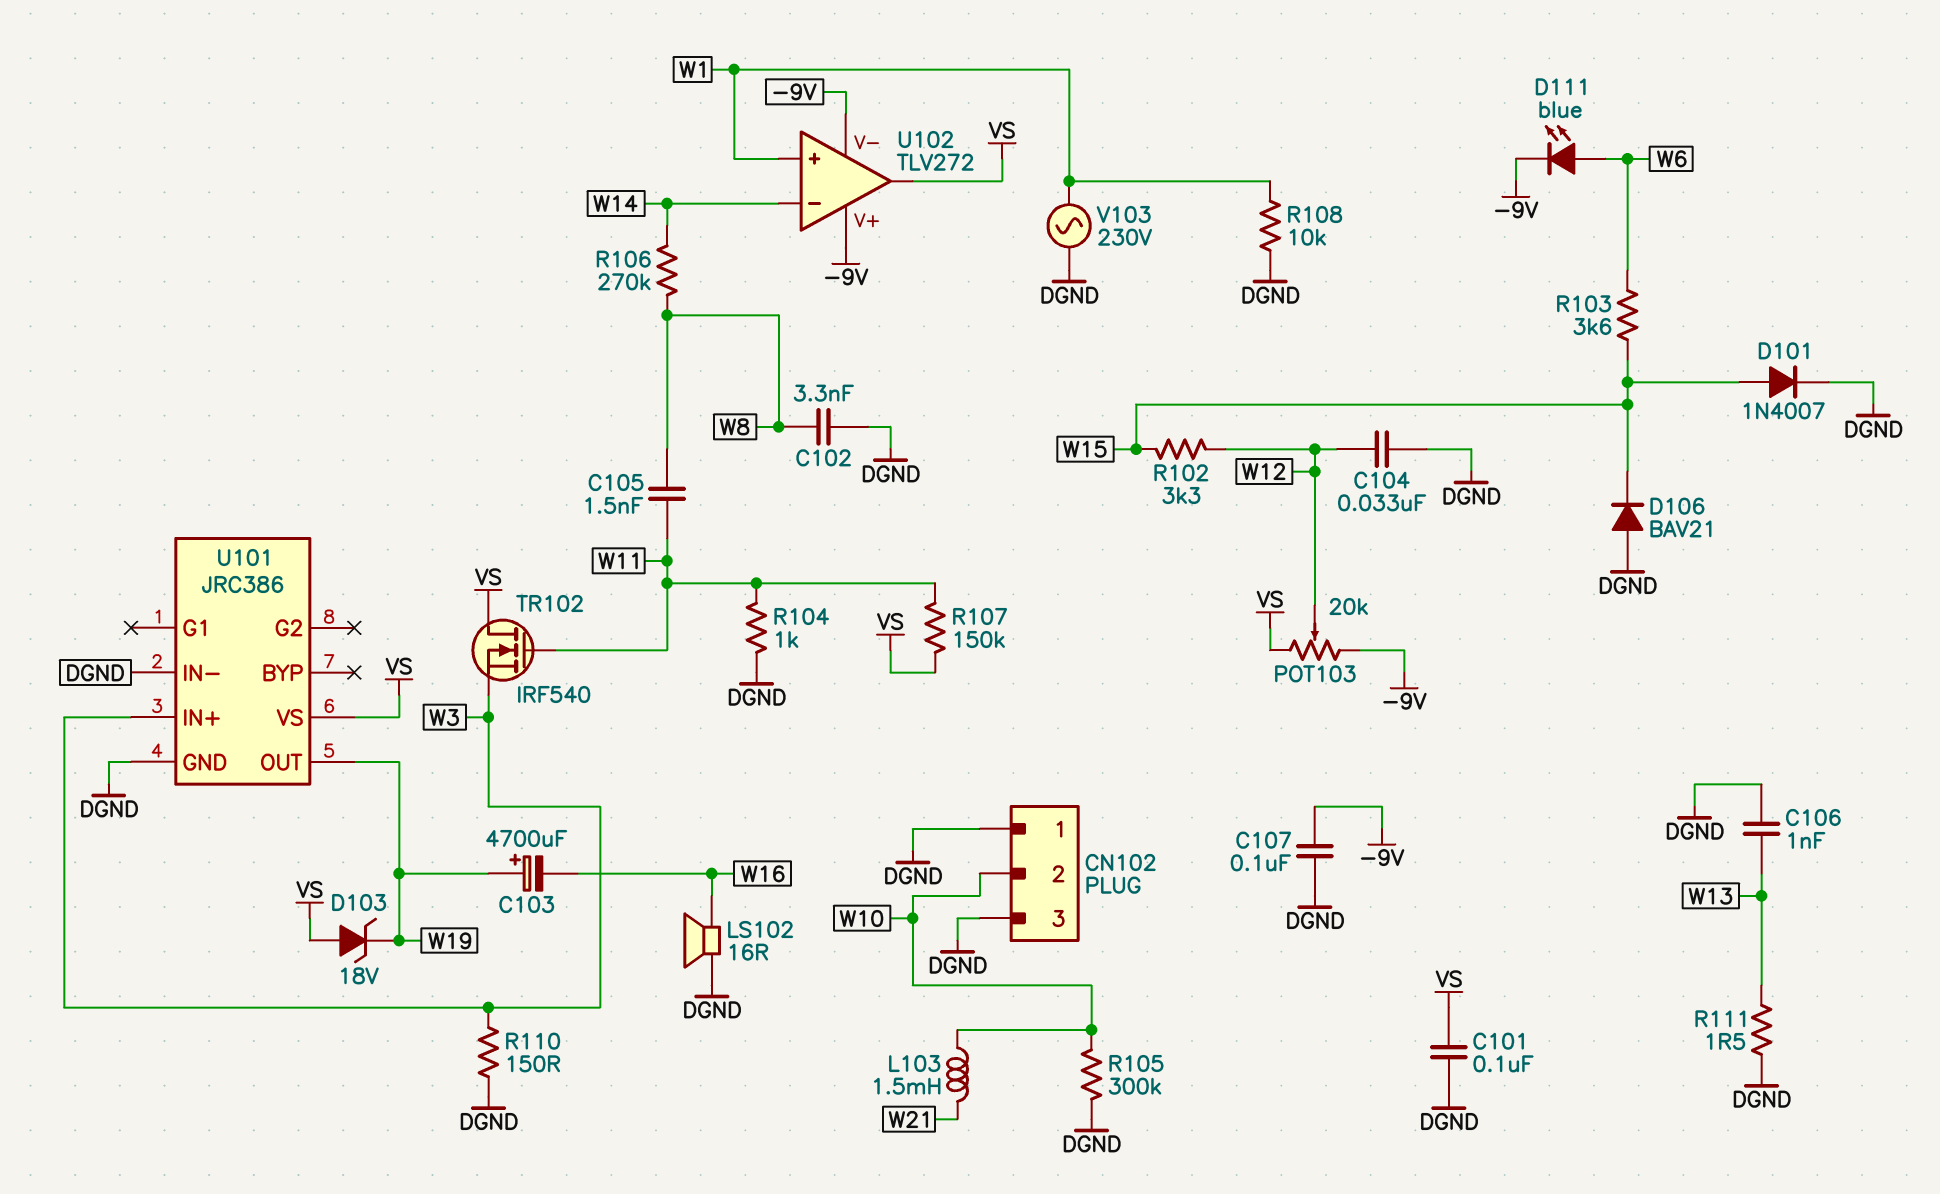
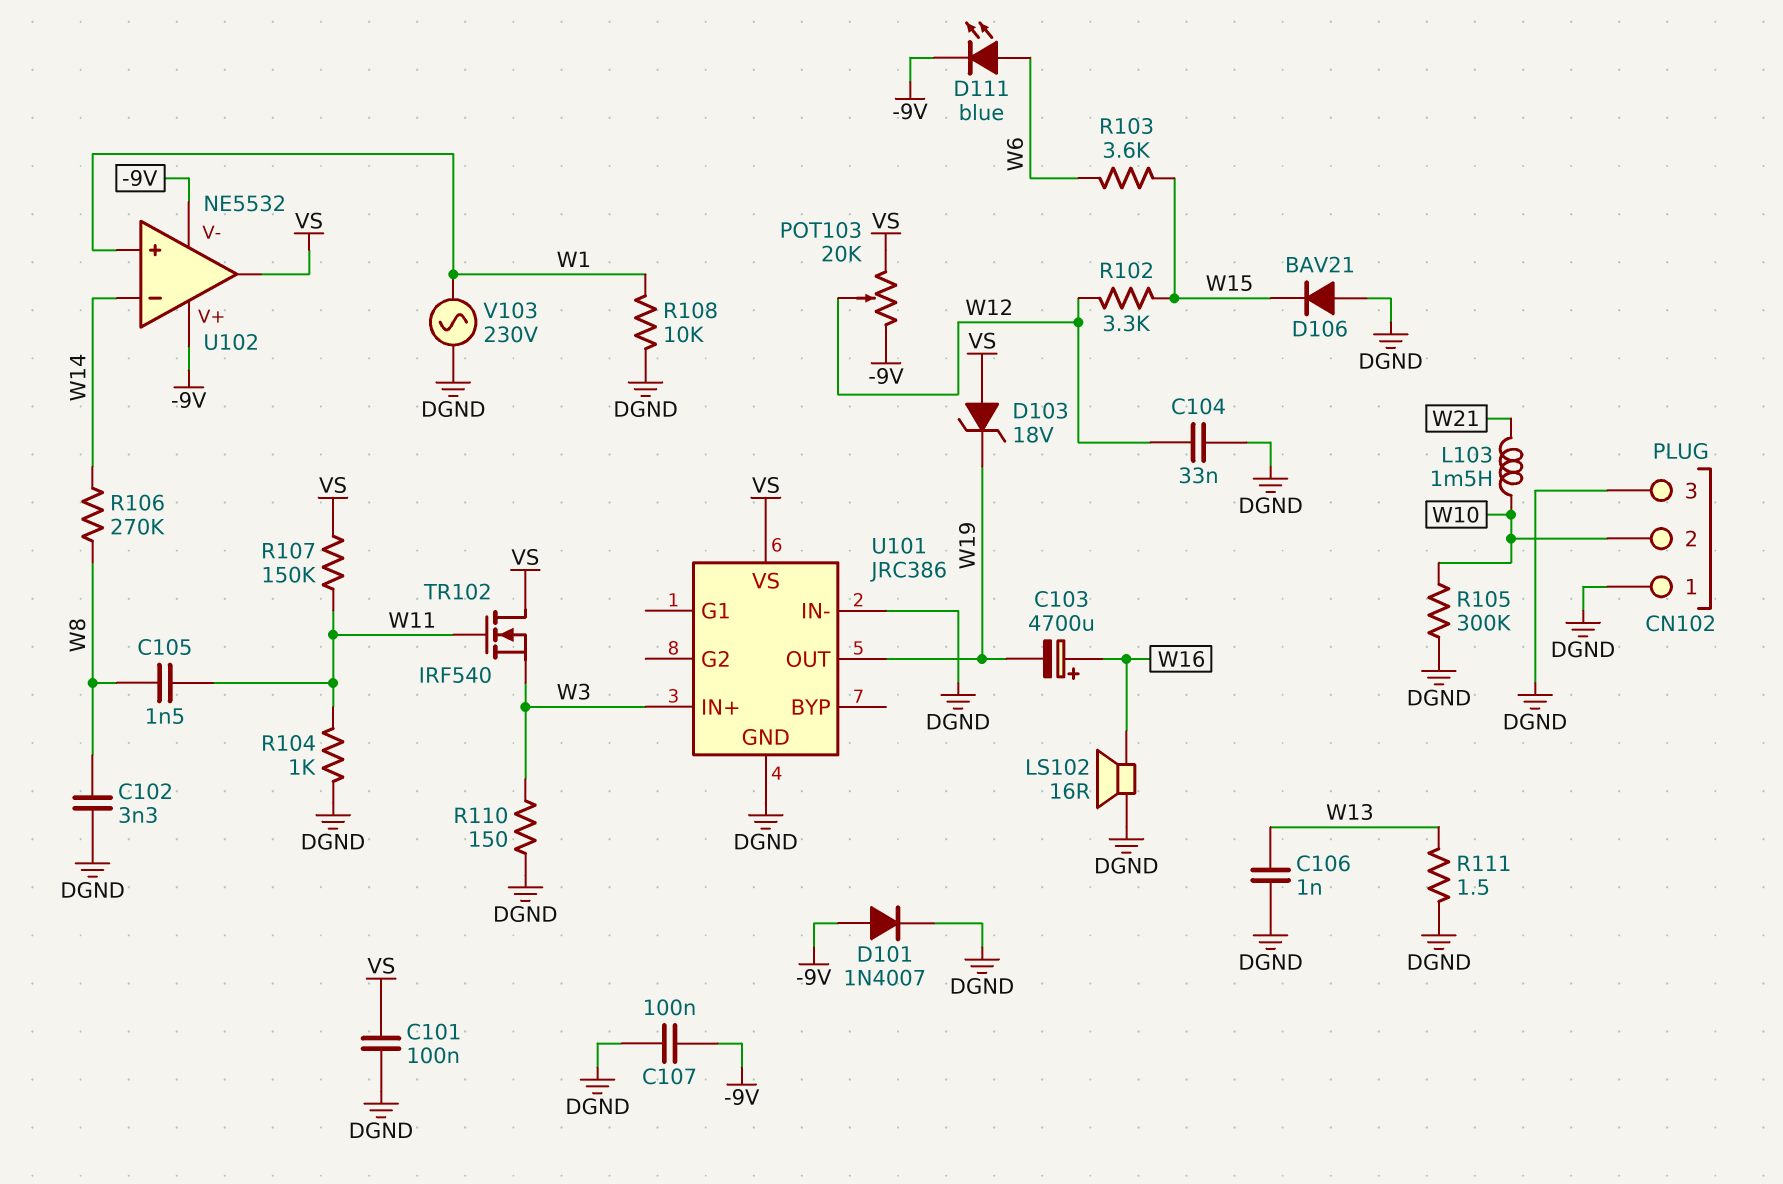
C103: 4700uF (plus W19, minus W16) -> 4700uF (plus W16, minus W19)
D101: diode 1N4007 (A W15, K DGND) -> diode 1N4007 (A -9V, K DGND)
U102: TLV272 -> NE5532

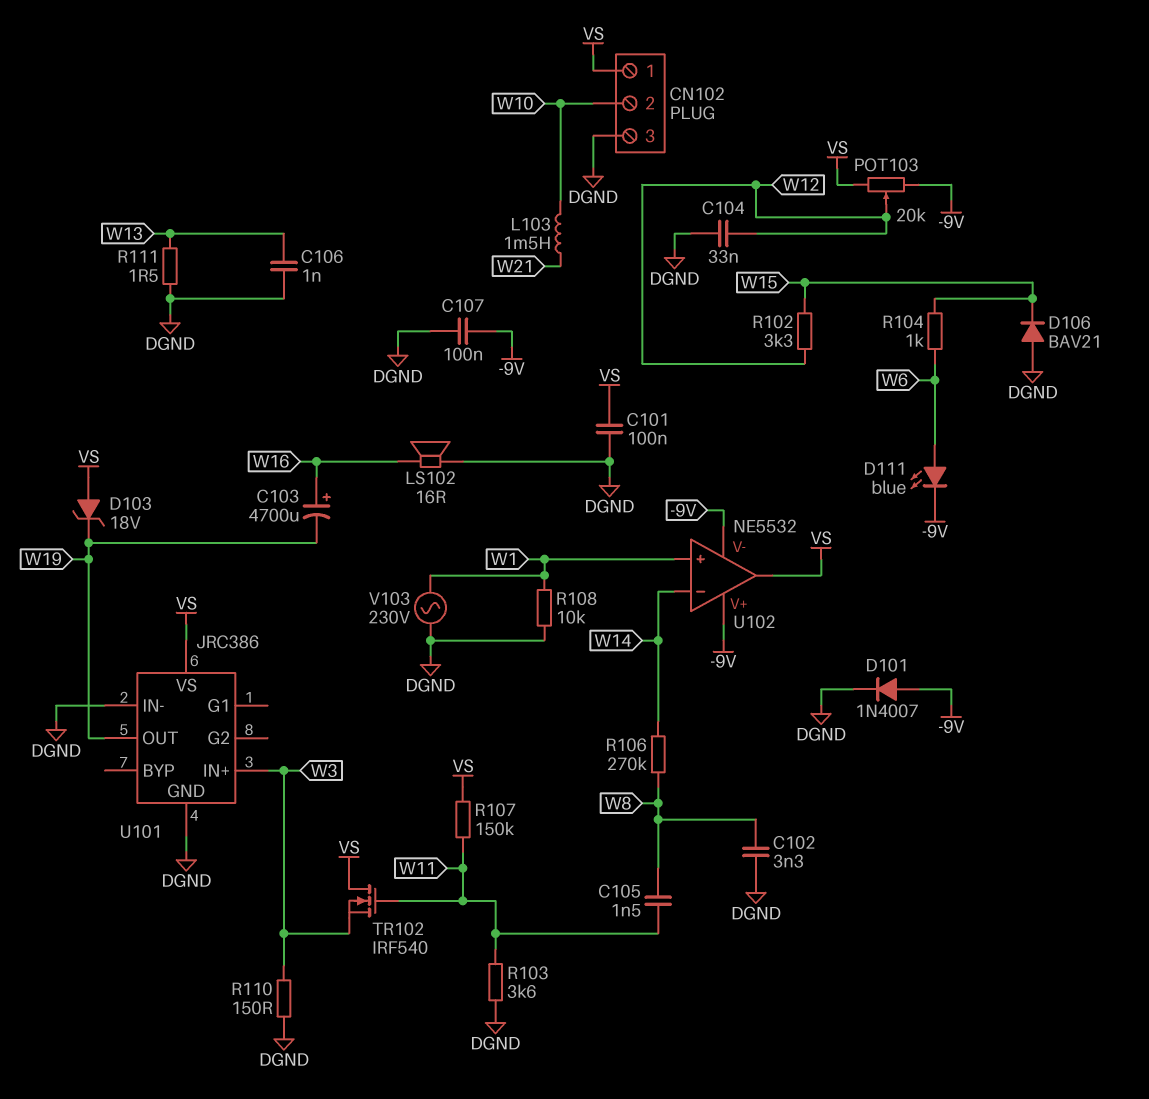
CN102 pin 1: DGND -> VS
R103: 3.6k (W6, W15) -> 3.6k (DGND, W11)
R104: 1k (DGND, W11) -> 1k (W6, W15)
R105: 300k (DGND, W10) -> none

